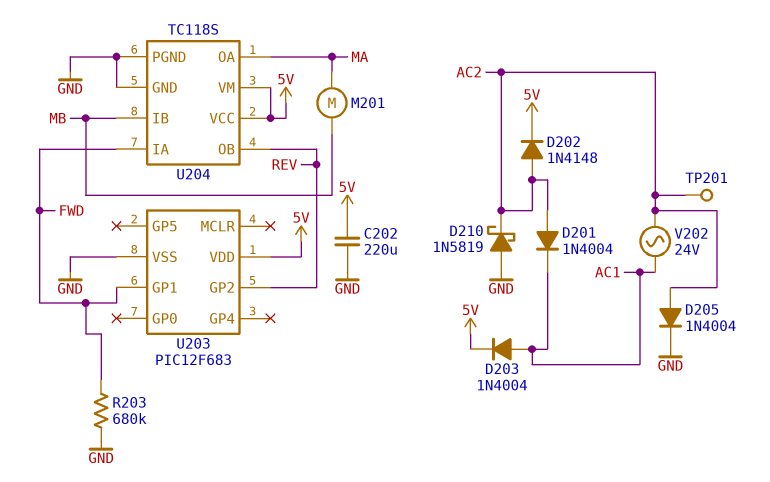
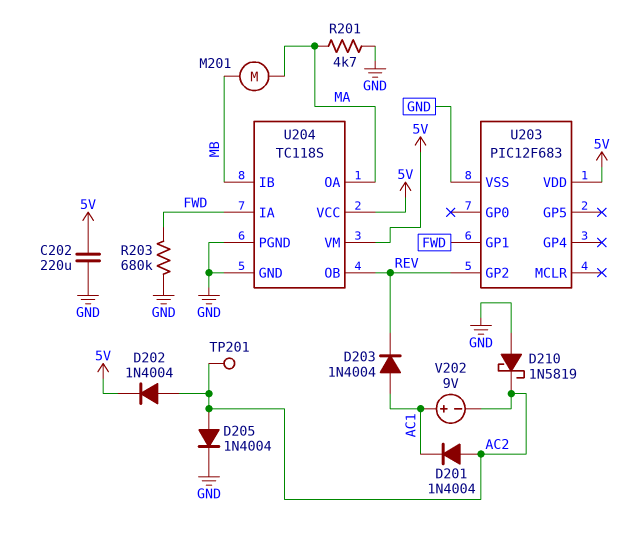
D202: diode 1N4148 (A AC2, K 5V) -> diode 1N4004 (A AC2, K 5V)
D203: diode 1N4004 (A AC1, K 5V) -> diode 1N4004 (A AC1, K REV)
R201: none -> 4.7k (GND, MA)
V202: AC 24V (AC1, AC2) -> 9V (plus AC1, minus AC2)

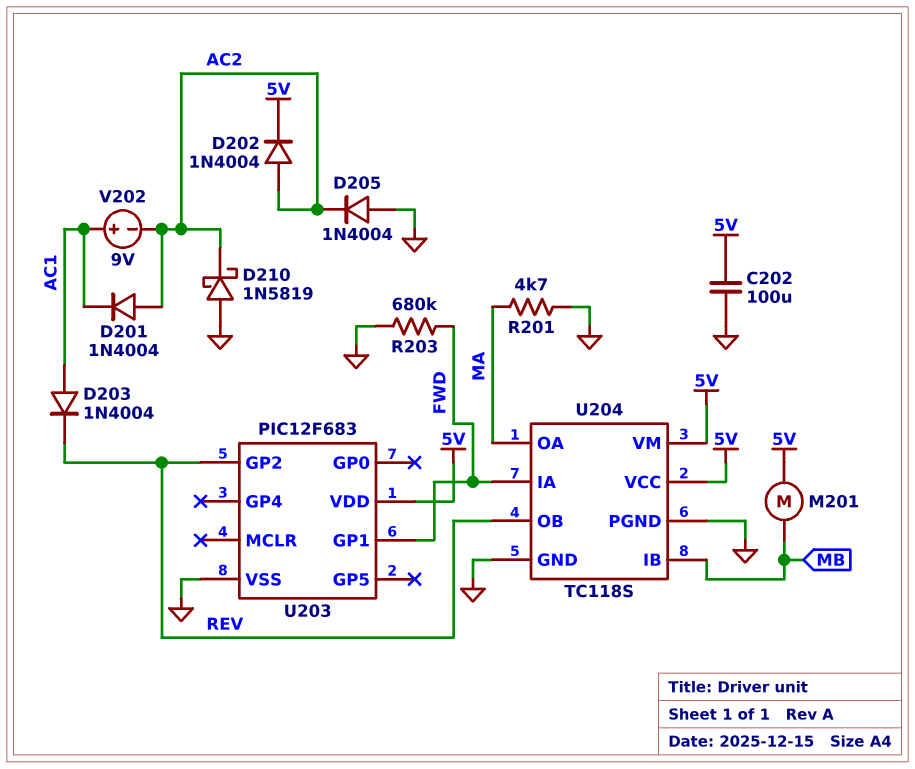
C202: 220uF (5V, GND) -> 100uF (5V, GND)
D205: diode 1N4004 (A AC2, K GND) -> diode 1N4004 (A GND, K AC2)
M201: motor (MA, MB) -> motor (5V, MB)
TP201: test point (AC2) -> none

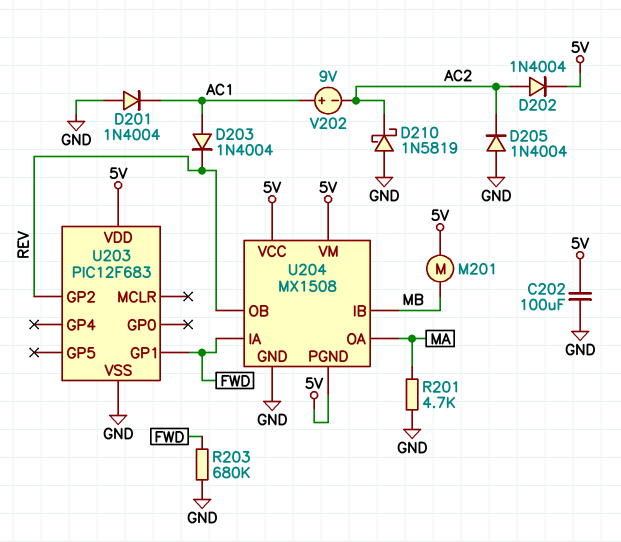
D201: diode 1N4004 (A AC2, K AC1) -> diode 1N4004 (A GND, K AC1)
U204: TC118S -> MX1508
U204 pin PGND: GND -> 5V

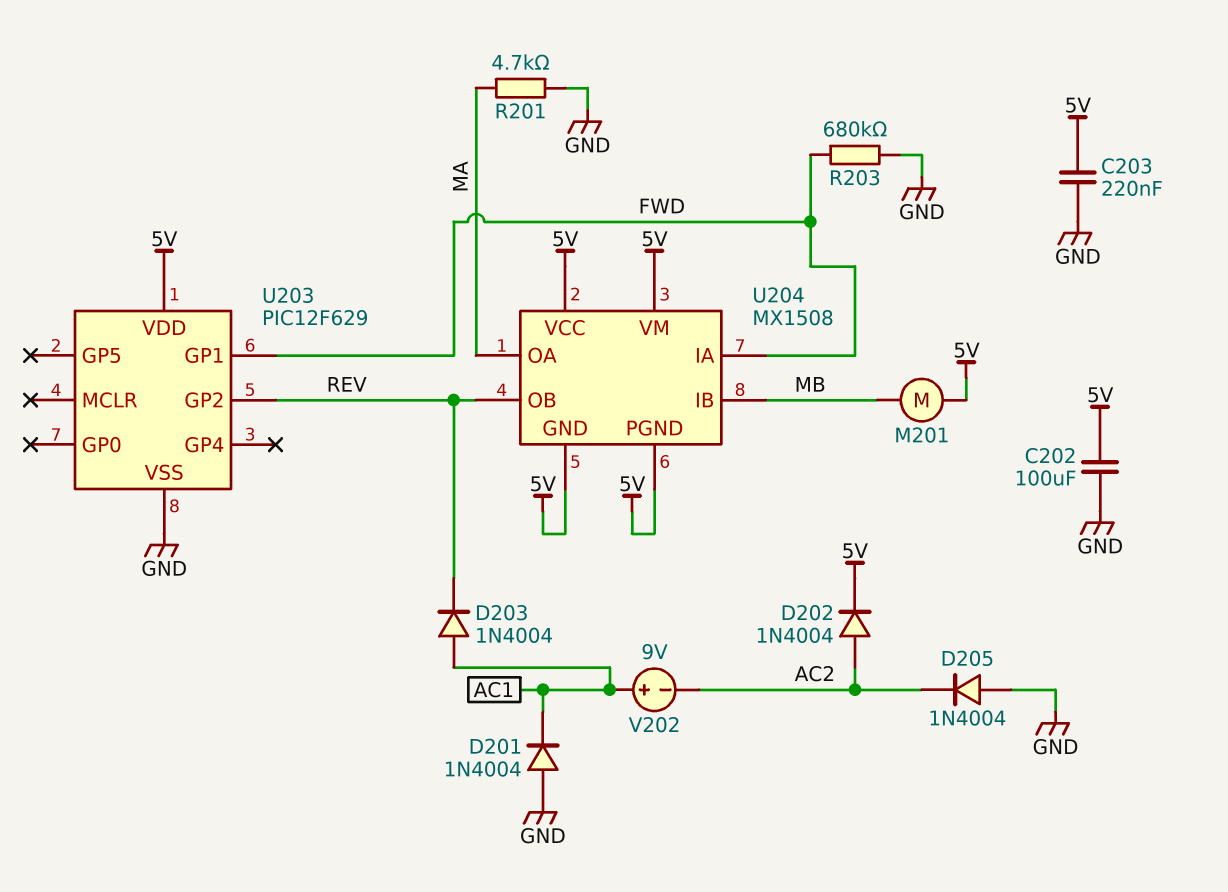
C203: none -> 220nF (5V, GND)
D210: schottky 1N5819 (A GND, K AC2) -> none
U203: PIC12F683 -> PIC12F629
U204 pin GND: GND -> 5V

